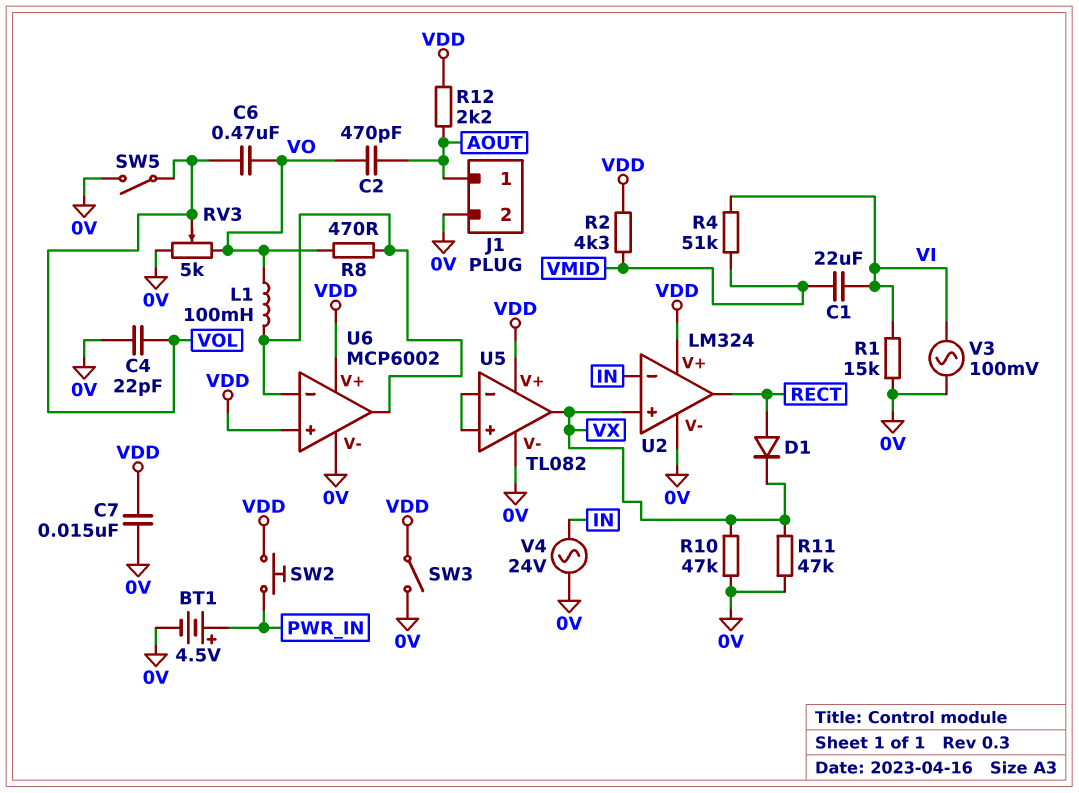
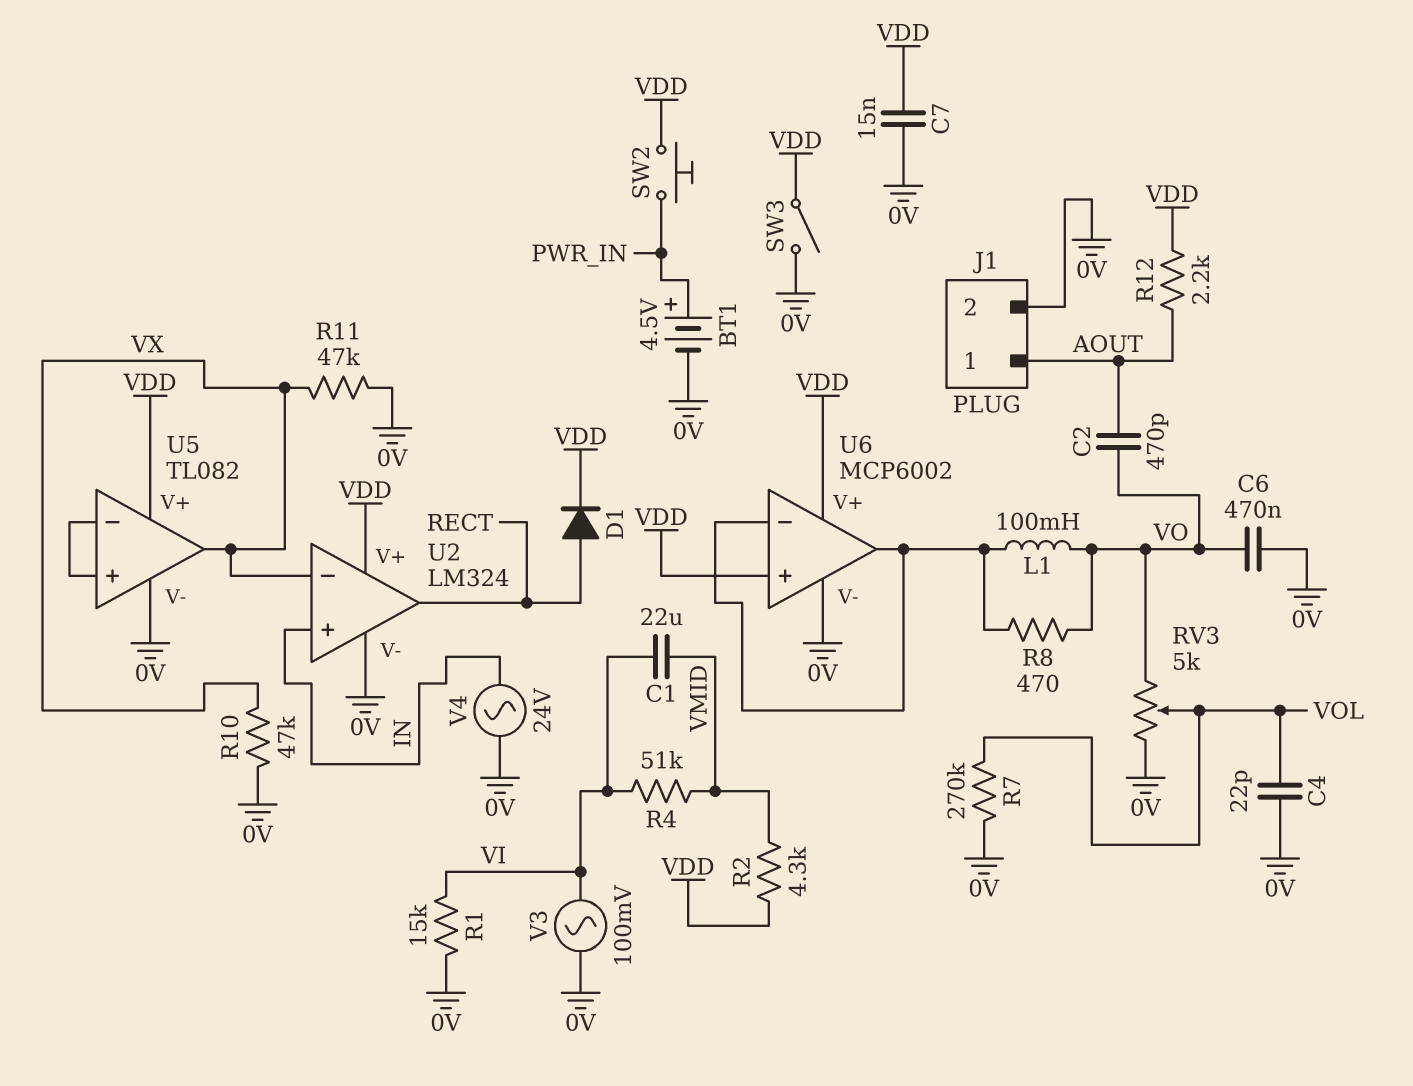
C6: 470nF (VO, VOL) -> 470nF (0V, VO)
D1: diode (A RECT, K VX) -> diode (A RECT, K VDD)
R7: none -> 270k (0V, VOL)
SW5: switch (0V, VOL) -> none
U2 pin in+: VX -> IN
U2 pin in-: IN -> VX

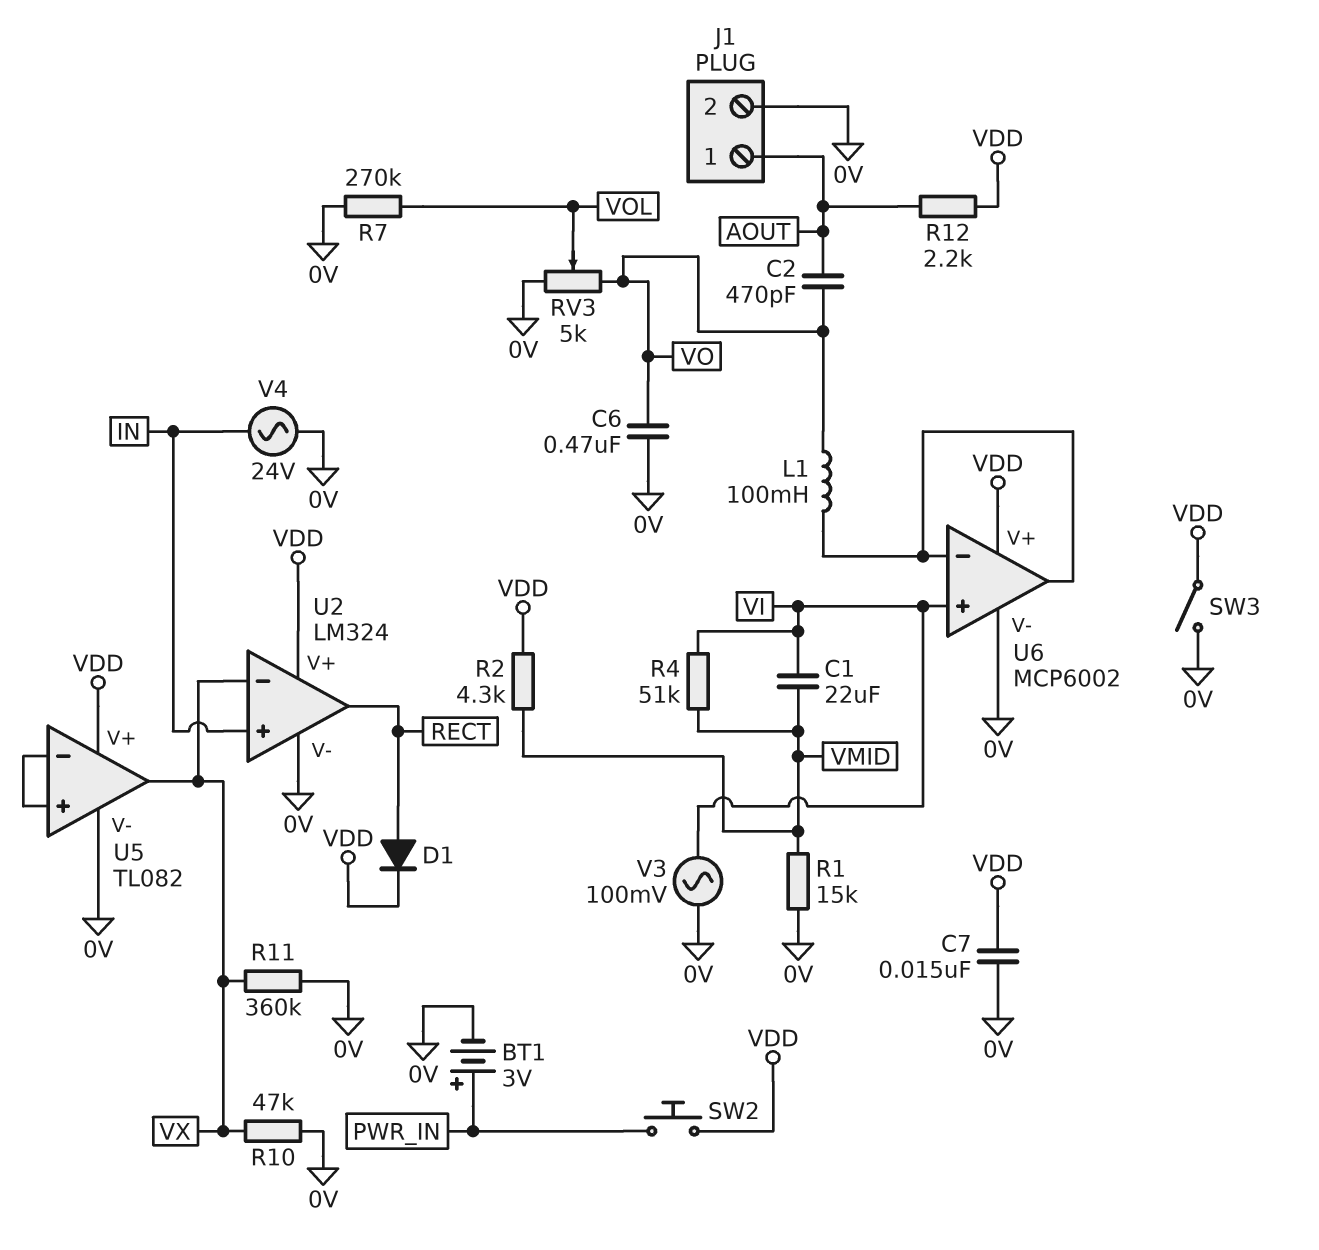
BT1: 4.5V (plus PWR_IN, minus 0V) -> 3V (plus PWR_IN, minus 0V)
C4: 22pF (0V, VOL) -> none
R1: 15k (0V, VI) -> 15k (0V, VMID)
R8: 470 (U6/in-, VO) -> none
R11: 47k (0V, VX) -> 360k (0V, VX)
U6 pin in+: VDD -> VI

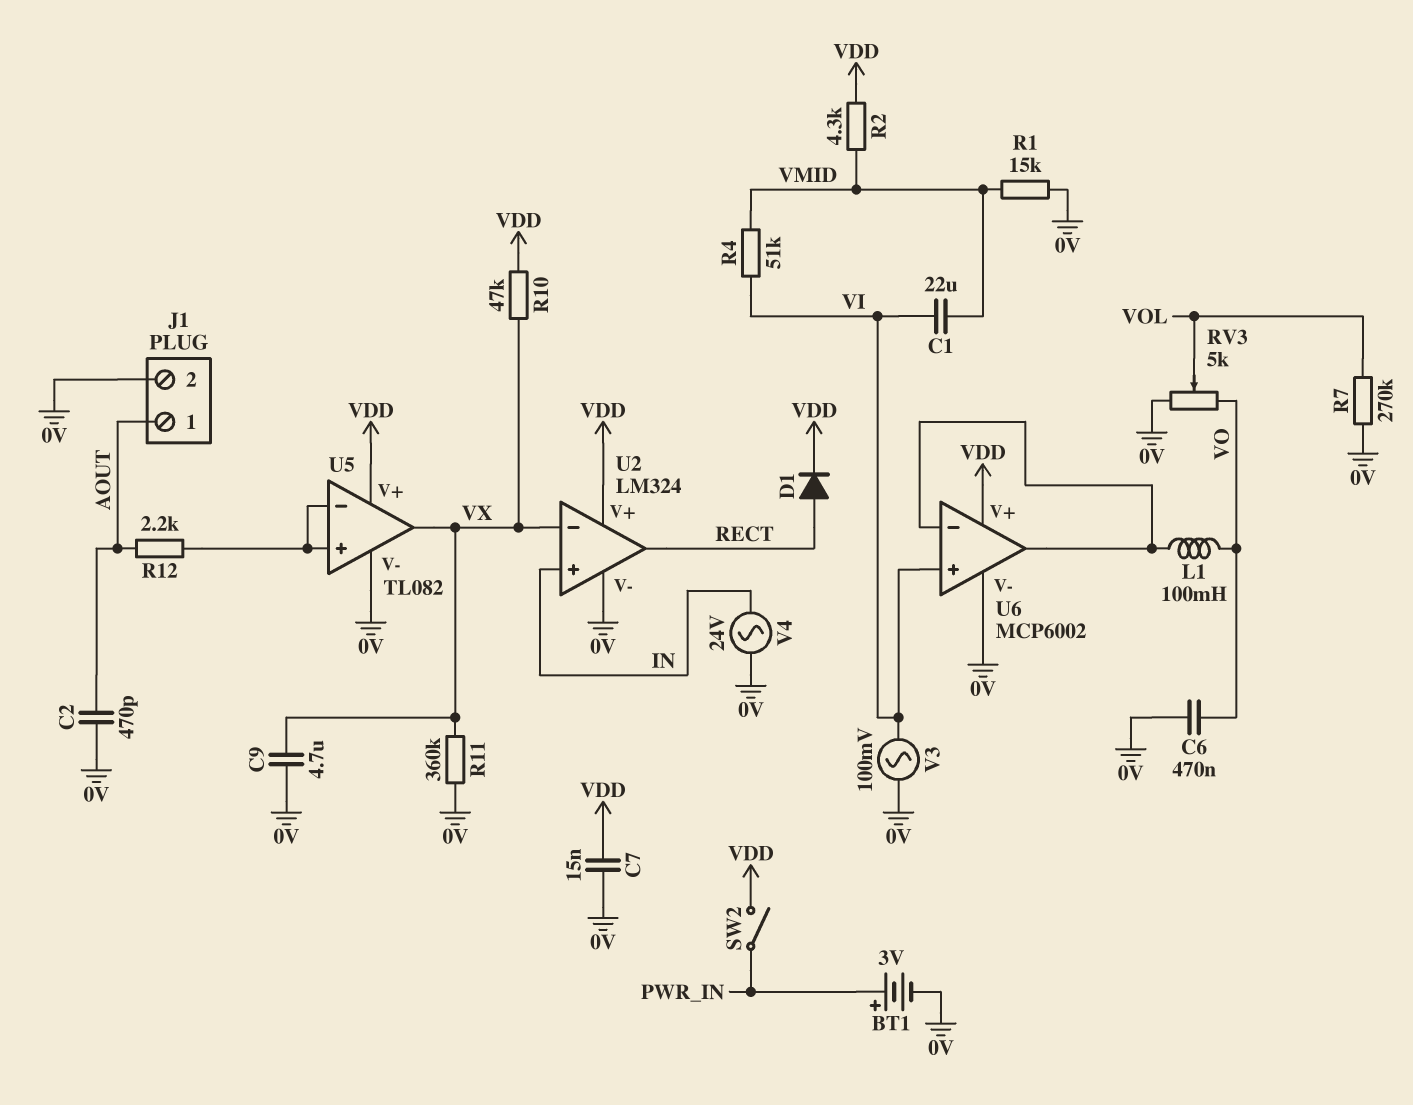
C2: 470pF (AOUT, VO) -> 470pF (0V, AOUT)
C9: none -> 4.7uF (0V, VX)
R10: 47k (0V, VX) -> 47k (VDD, VX)
R12: 2.2k (AOUT, VDD) -> 2.2k (AOUT, U5/in+)
SW2: button (PWR_IN, VDD) -> switch (PWR_IN, VDD)
SW3: switch (0V, VDD) -> none

